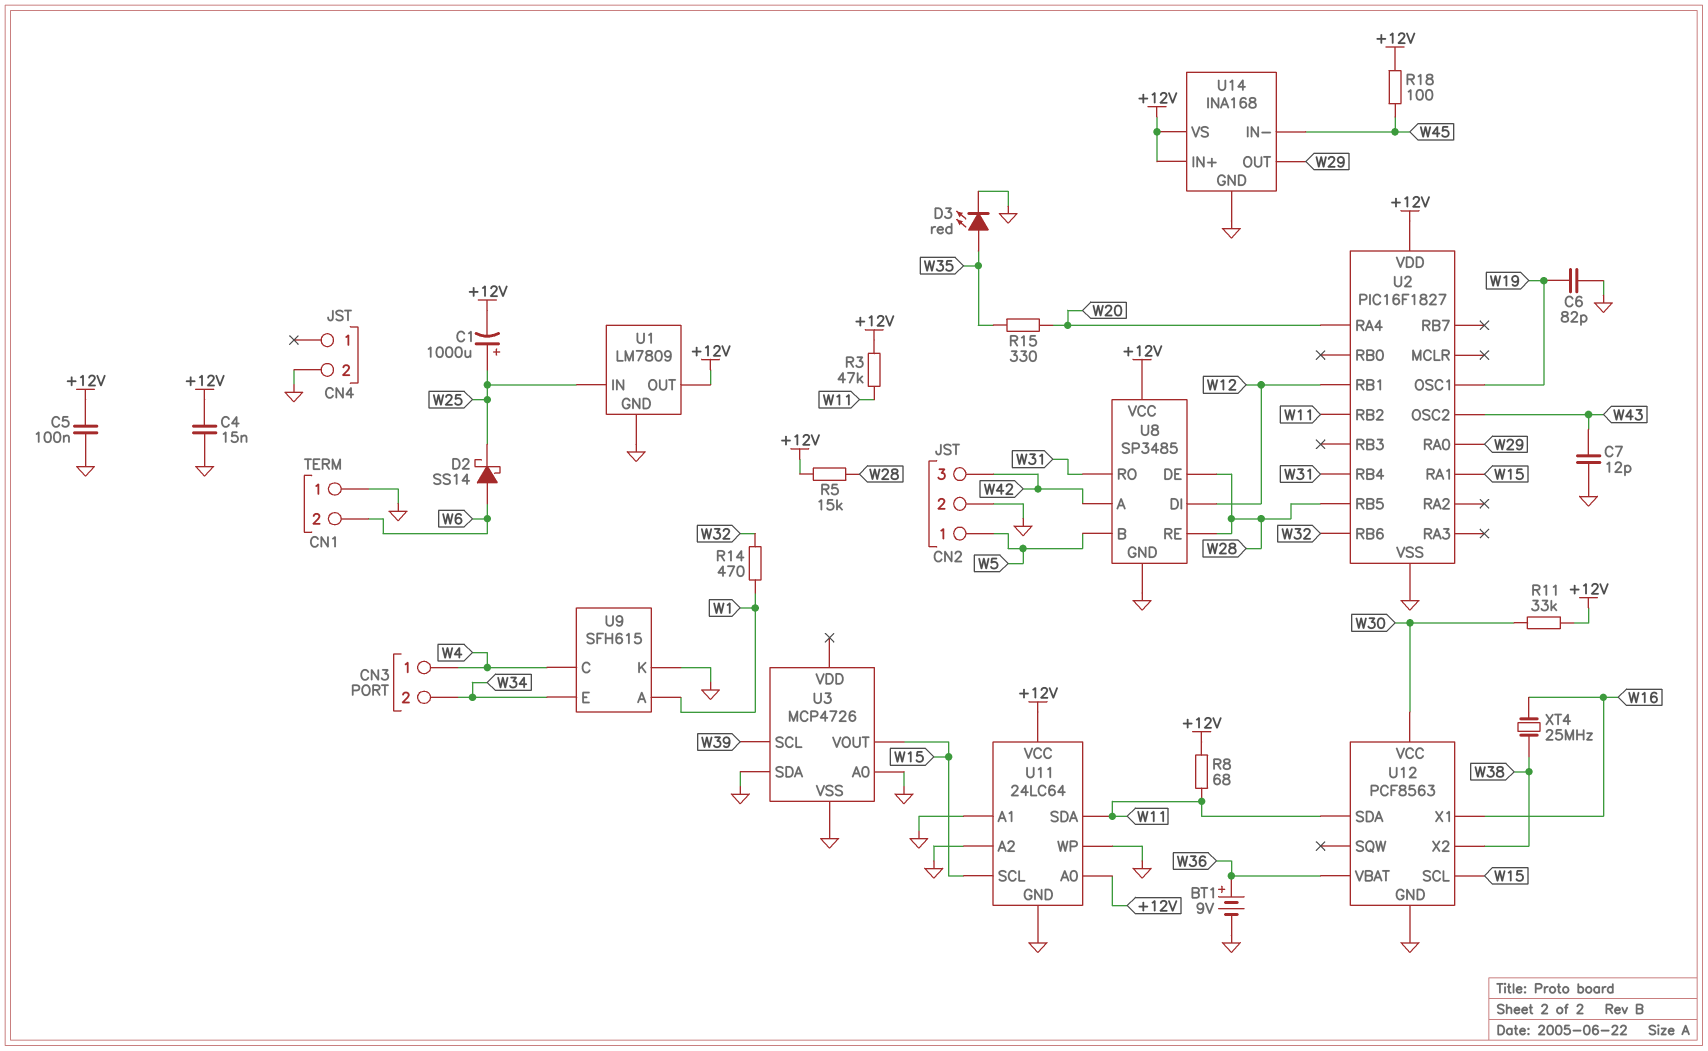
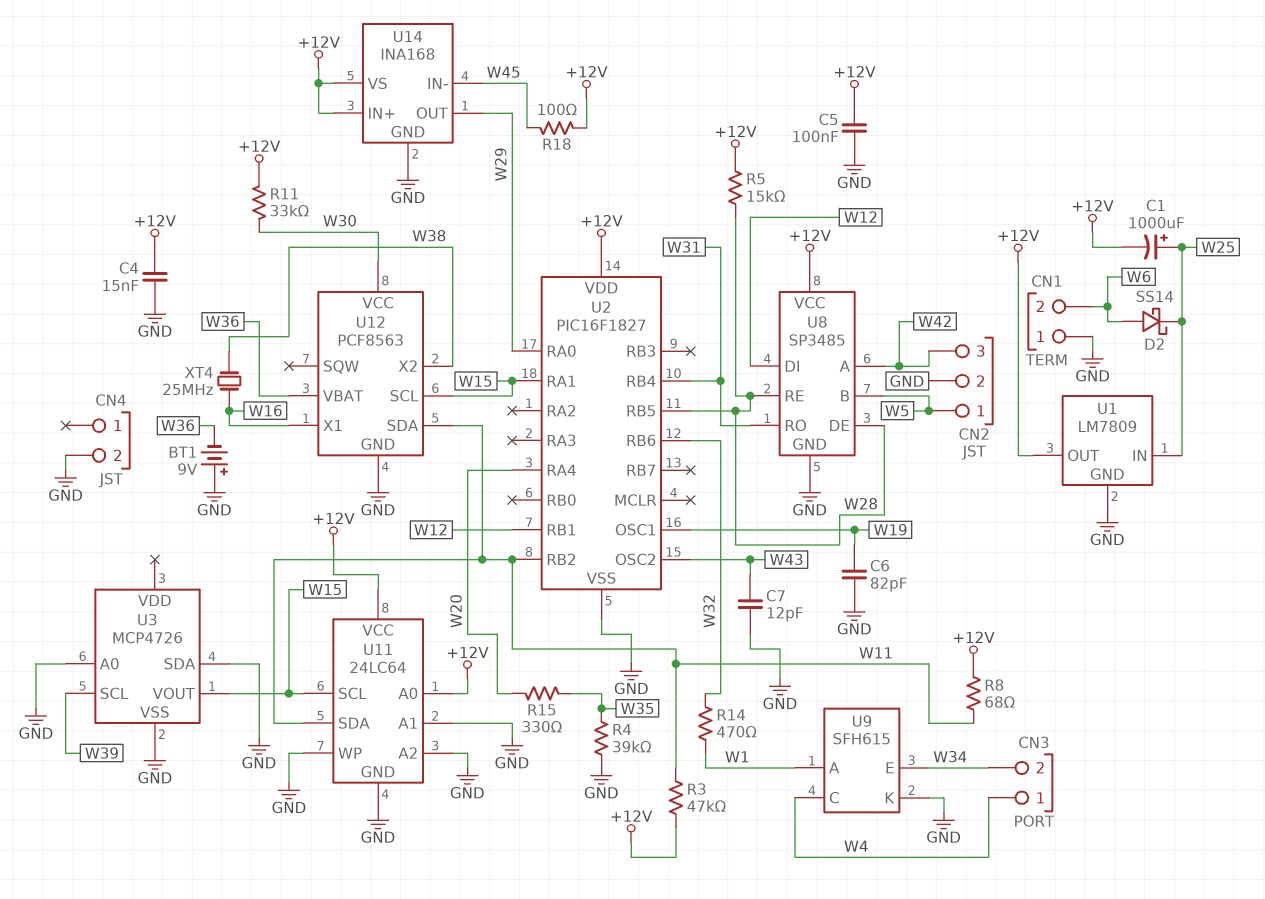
BT1: 9V (plus W36, minus GND) -> 9V (plus GND, minus W36)
D3: LED red (A W35, K GND) -> none
R4: none -> 39k (GND, W35)

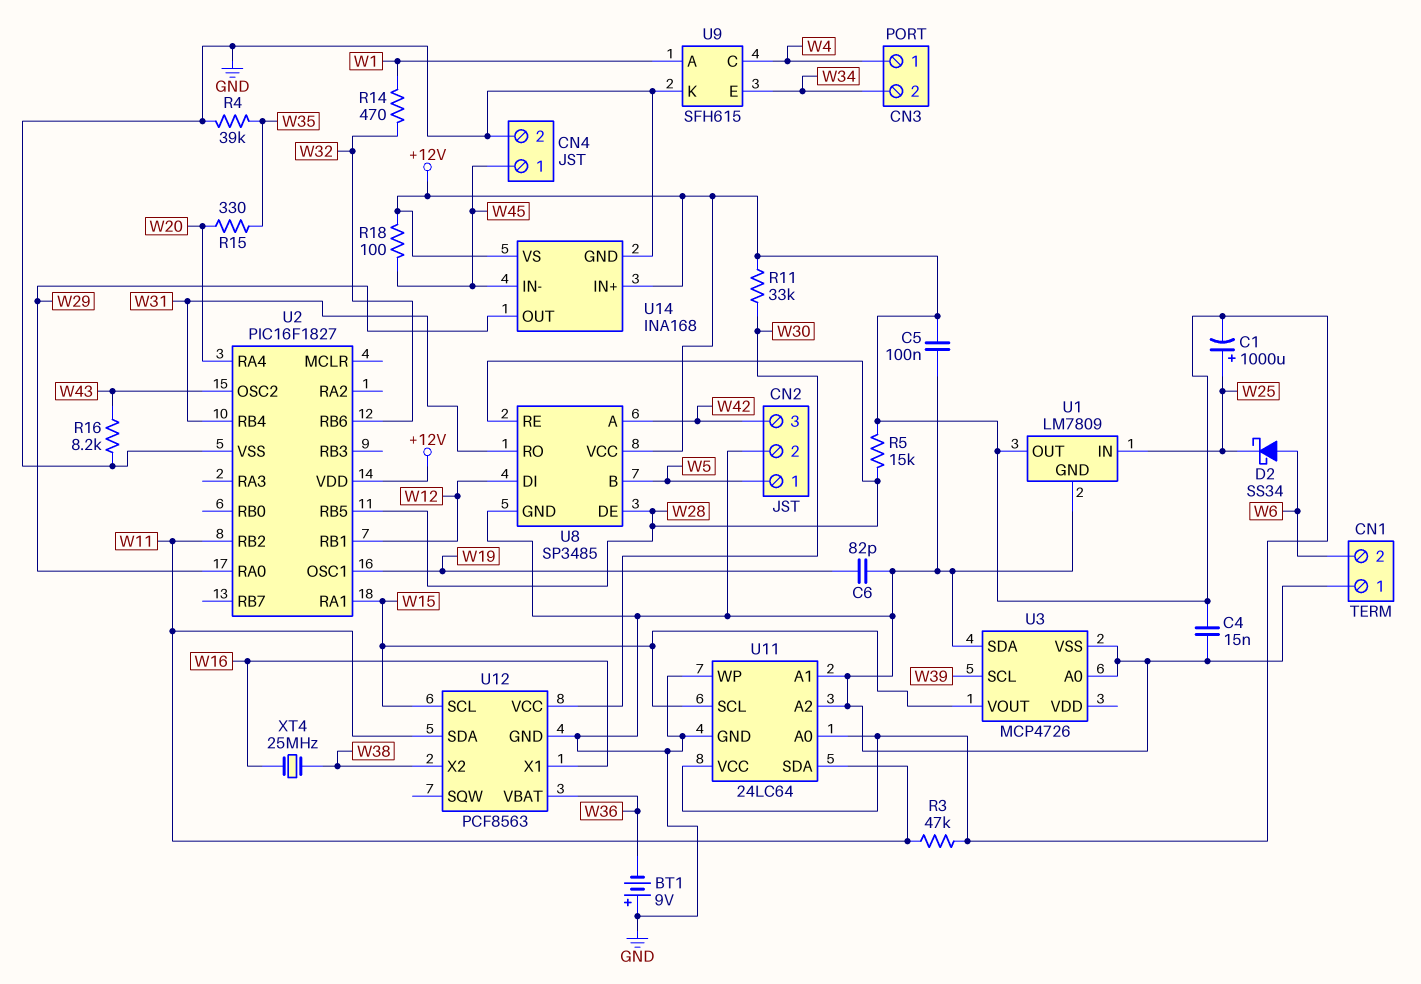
C7: 12pF (GND, W43) -> none
CN4 pin 1: none -> W45
D2: schottky SS14 (A W6, K W25) -> schottky SS34 (A W6, K W25)
R8: 68 (+12V, W11) -> none
R16: none -> 8.2k (GND, W43)

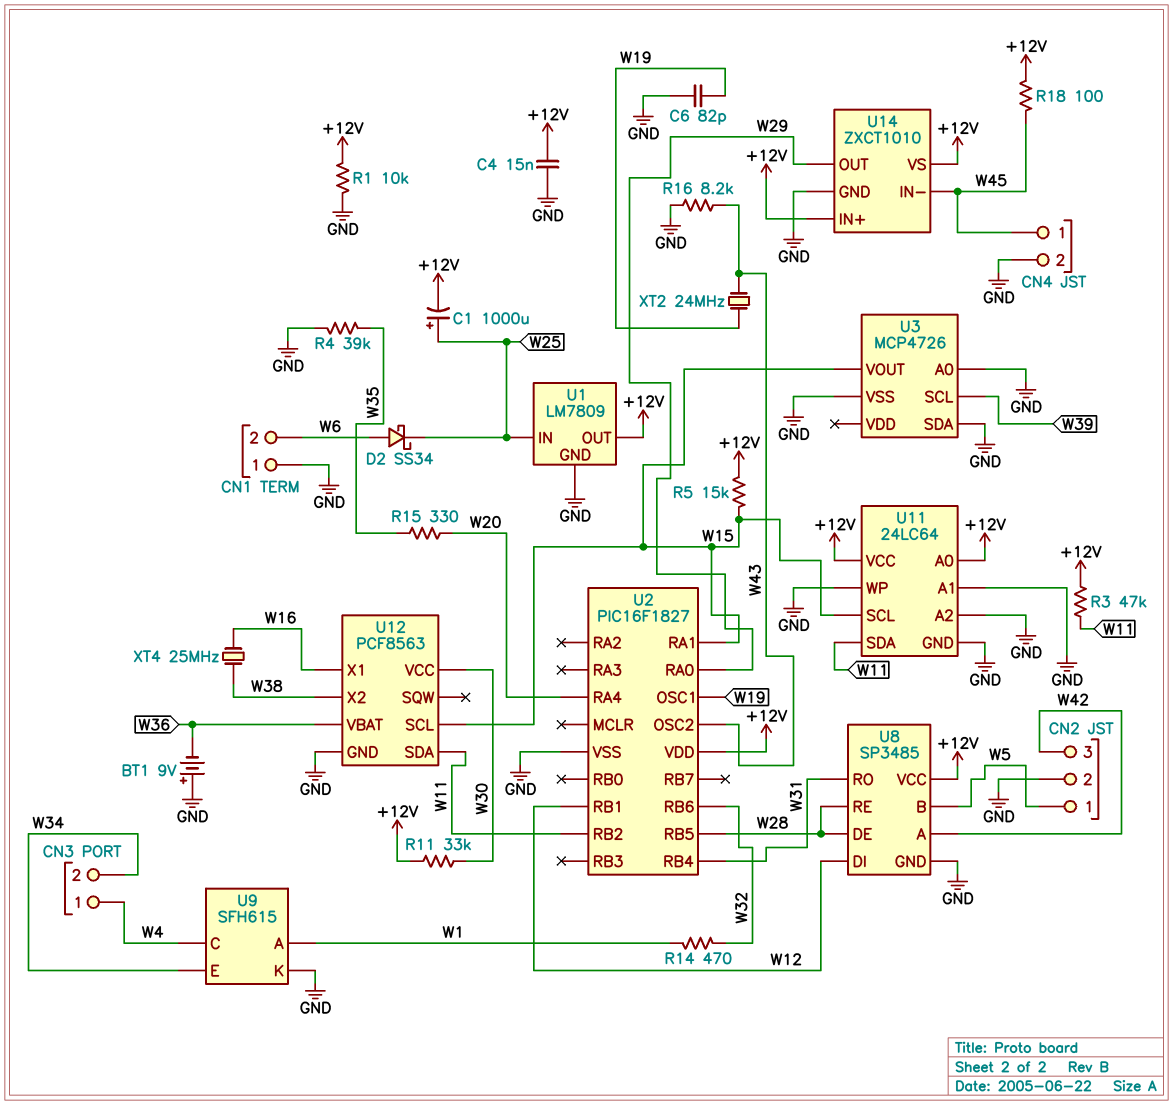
C5: 100nF (+12V, GND) -> none
R1: none -> 10k (+12V, GND)
R5: 15k (+12V, W28) -> 15k (+12V, W15)
U14: INA168 -> ZXCT1010
XT2: none -> 24MHz (W19, W43)

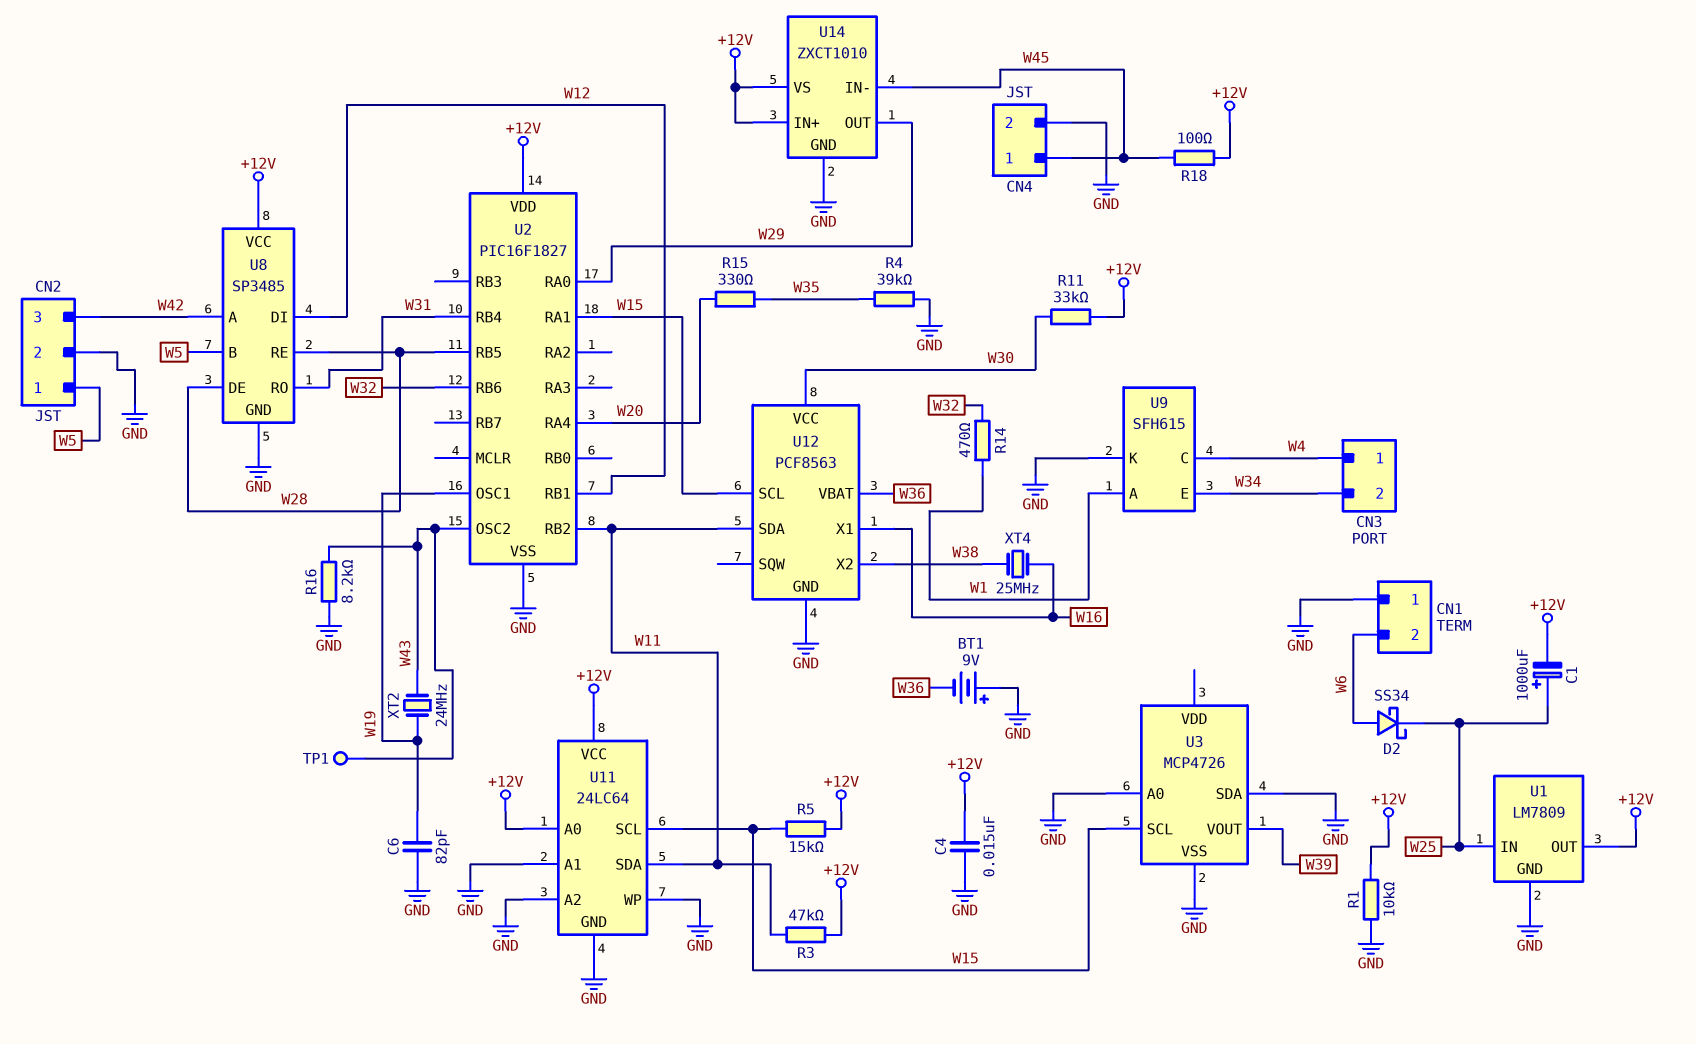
TP1: none -> test point (W43)
U3 pin SCL: W39 -> W15
U3 pin VOUT: W15 -> W39

